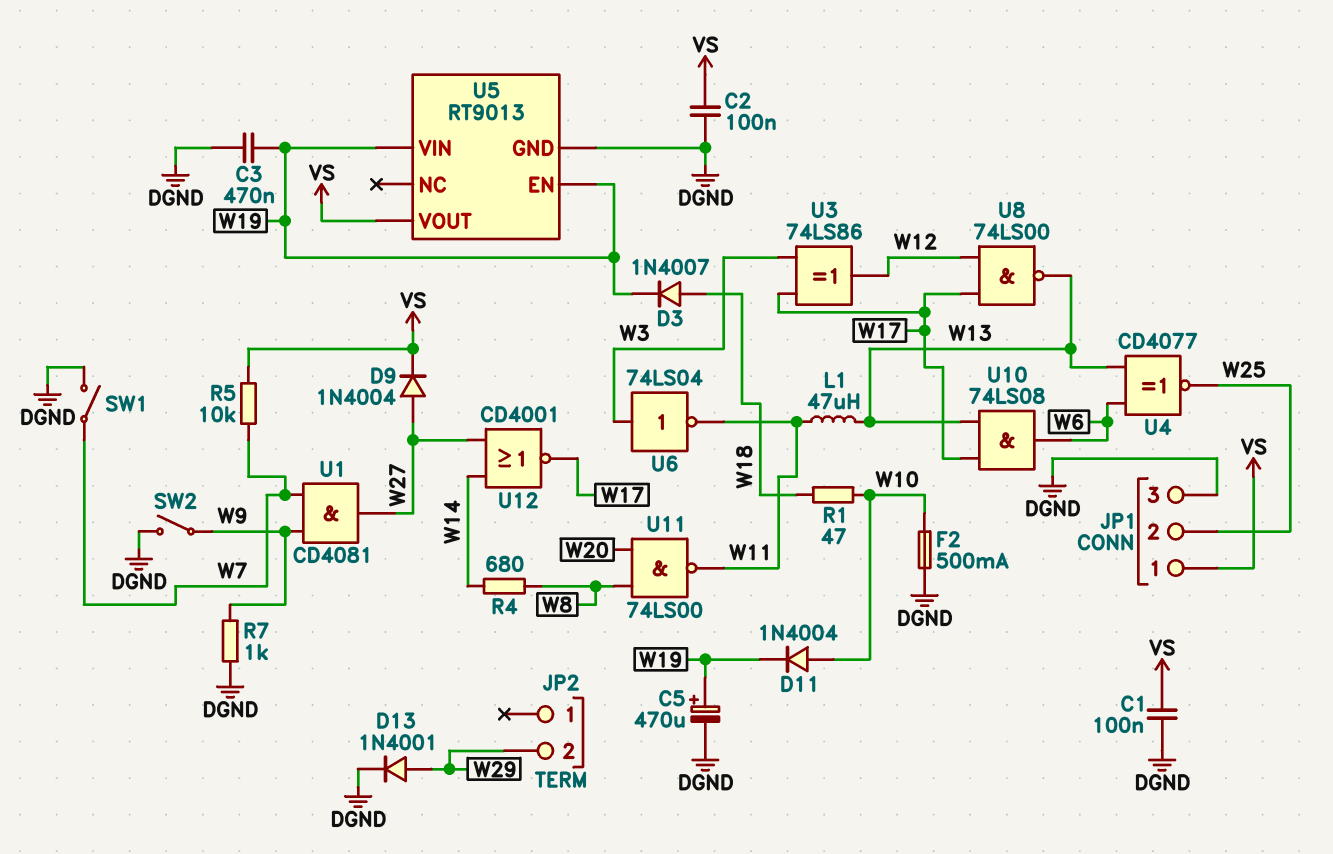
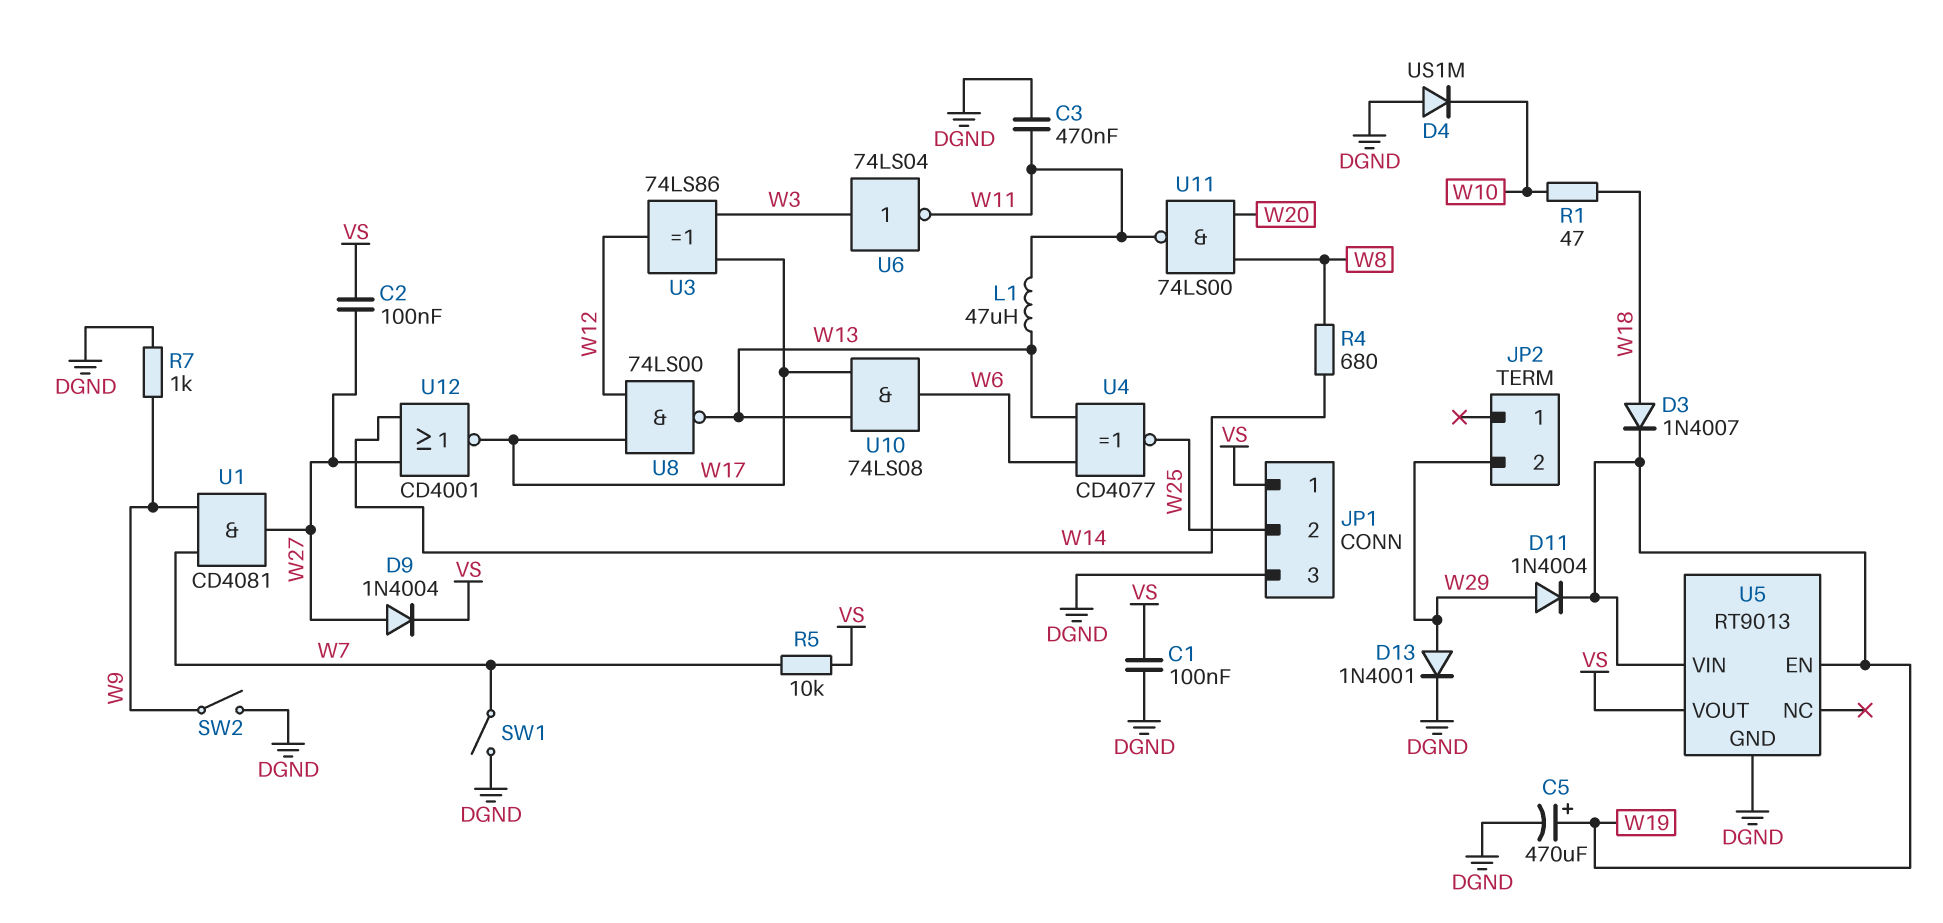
C2: 100nF (DGND, VS) -> 100nF (VS, W27)
C3: 470nF (DGND, W19) -> 470nF (DGND, W11)
D4: none -> diode US1M (A DGND, K W10)
D11: diode 1N4004 (A W10, K W19) -> diode 1N4004 (A W29, K W19)
F2: 500mA (DGND, W10) -> none

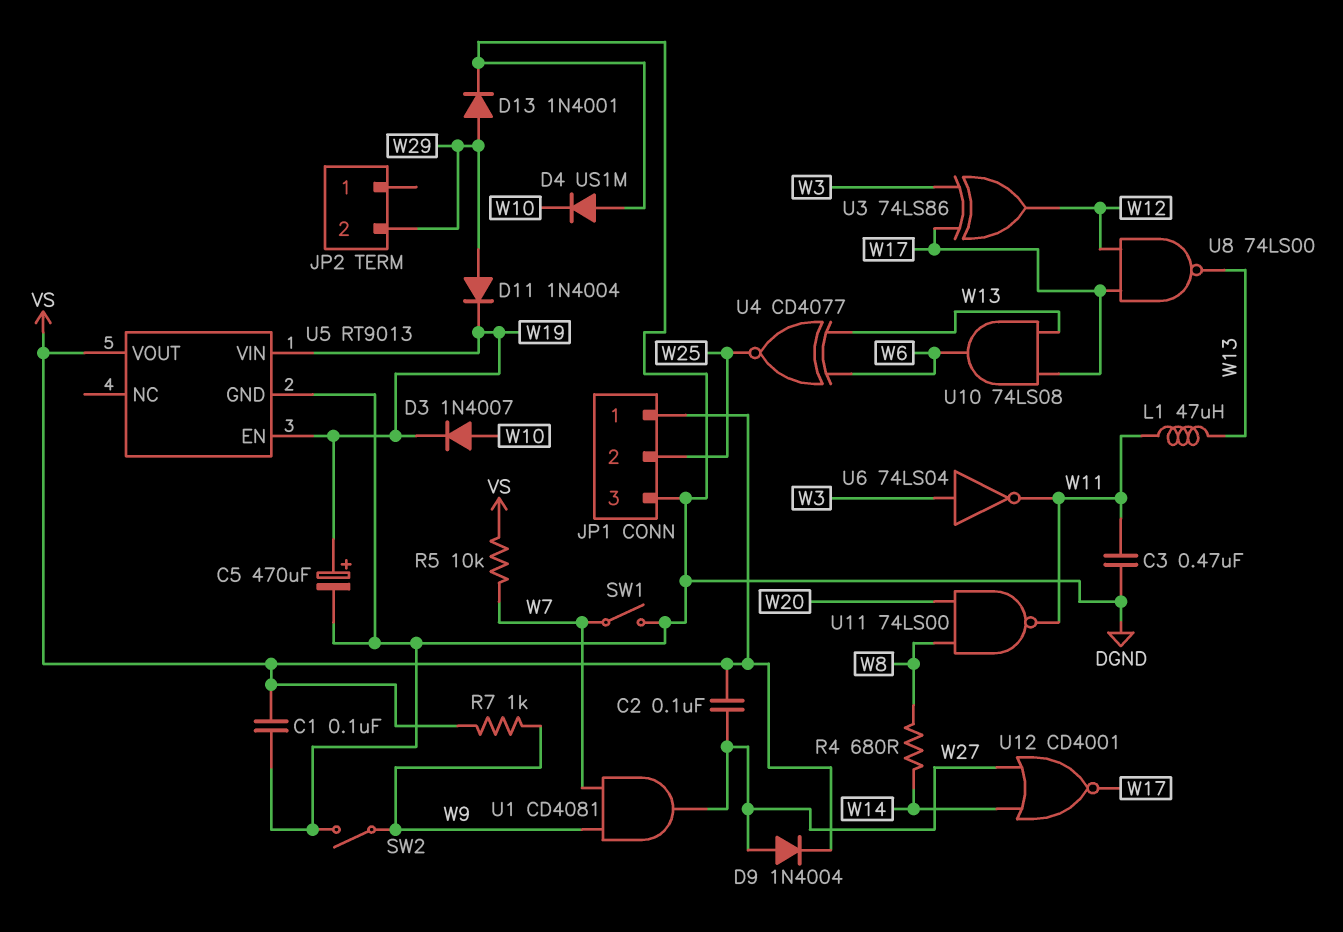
D3: diode 1N4007 (A W18, K W19) -> diode 1N4007 (A W10, K W19)
R1: 47 (W10, W18) -> none
R7: 1k (DGND, W9) -> 1k (VS, W9)

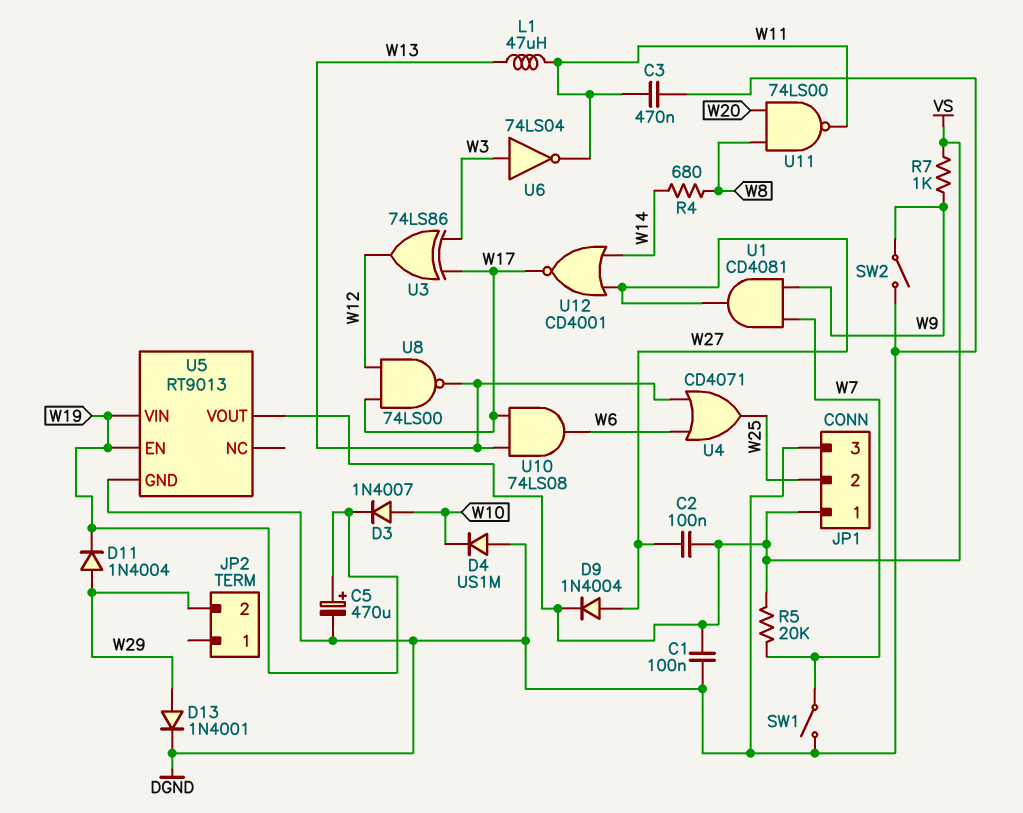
R5: 10k (VS, W7) -> 20k (VS, W7)
U4: XNOR CD4077 (in W6, in W13, out W25) -> OR CD4071 (in W6, in W13, out W25)

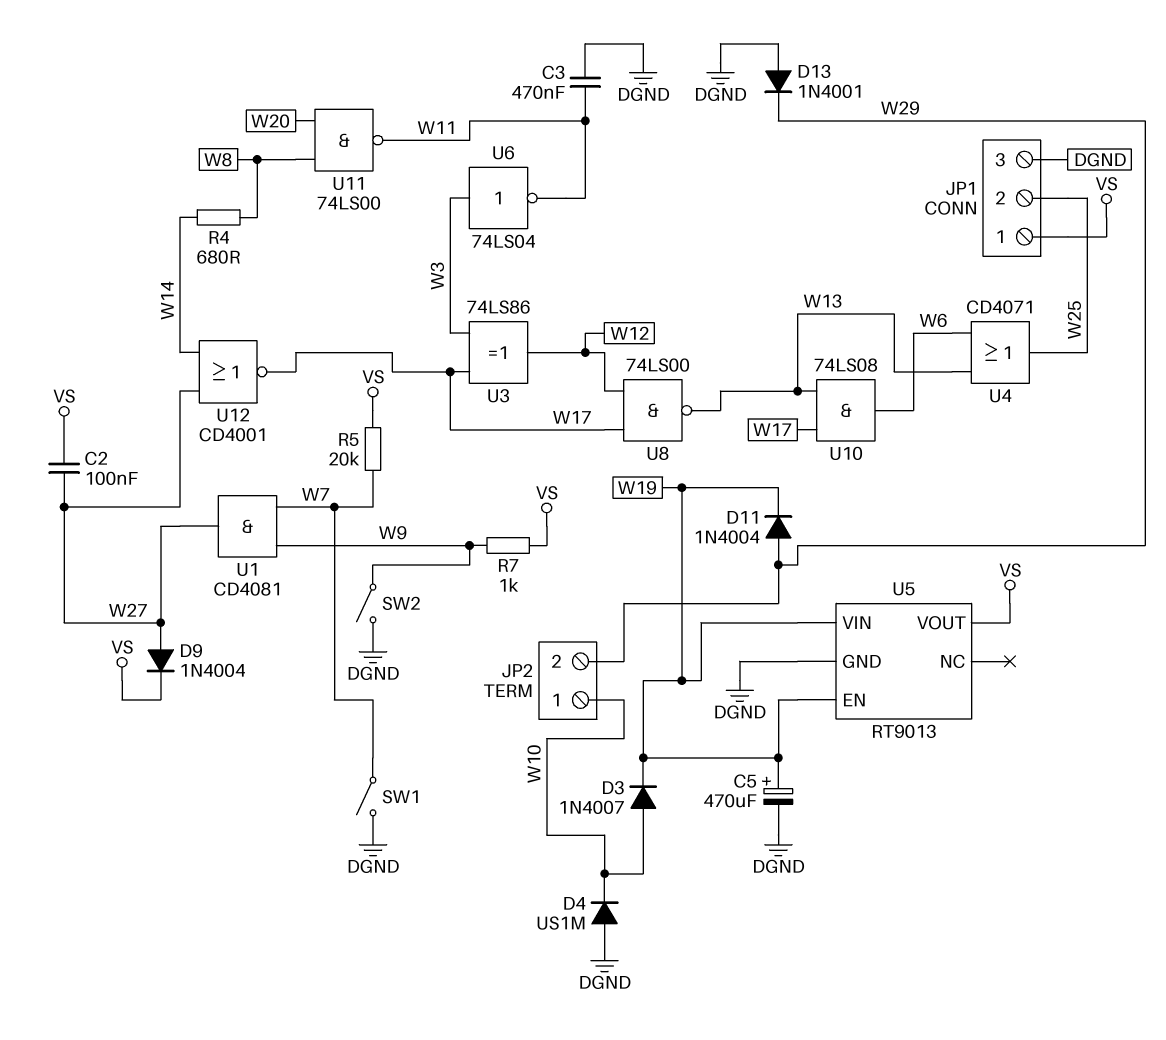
C1: 100nF (DGND, VS) -> none
D13: diode 1N4001 (A W29, K DGND) -> diode 1N4001 (A DGND, K W29)
JP2 pin 1: none -> W10
L1: 47uH (W11, W13) -> none

